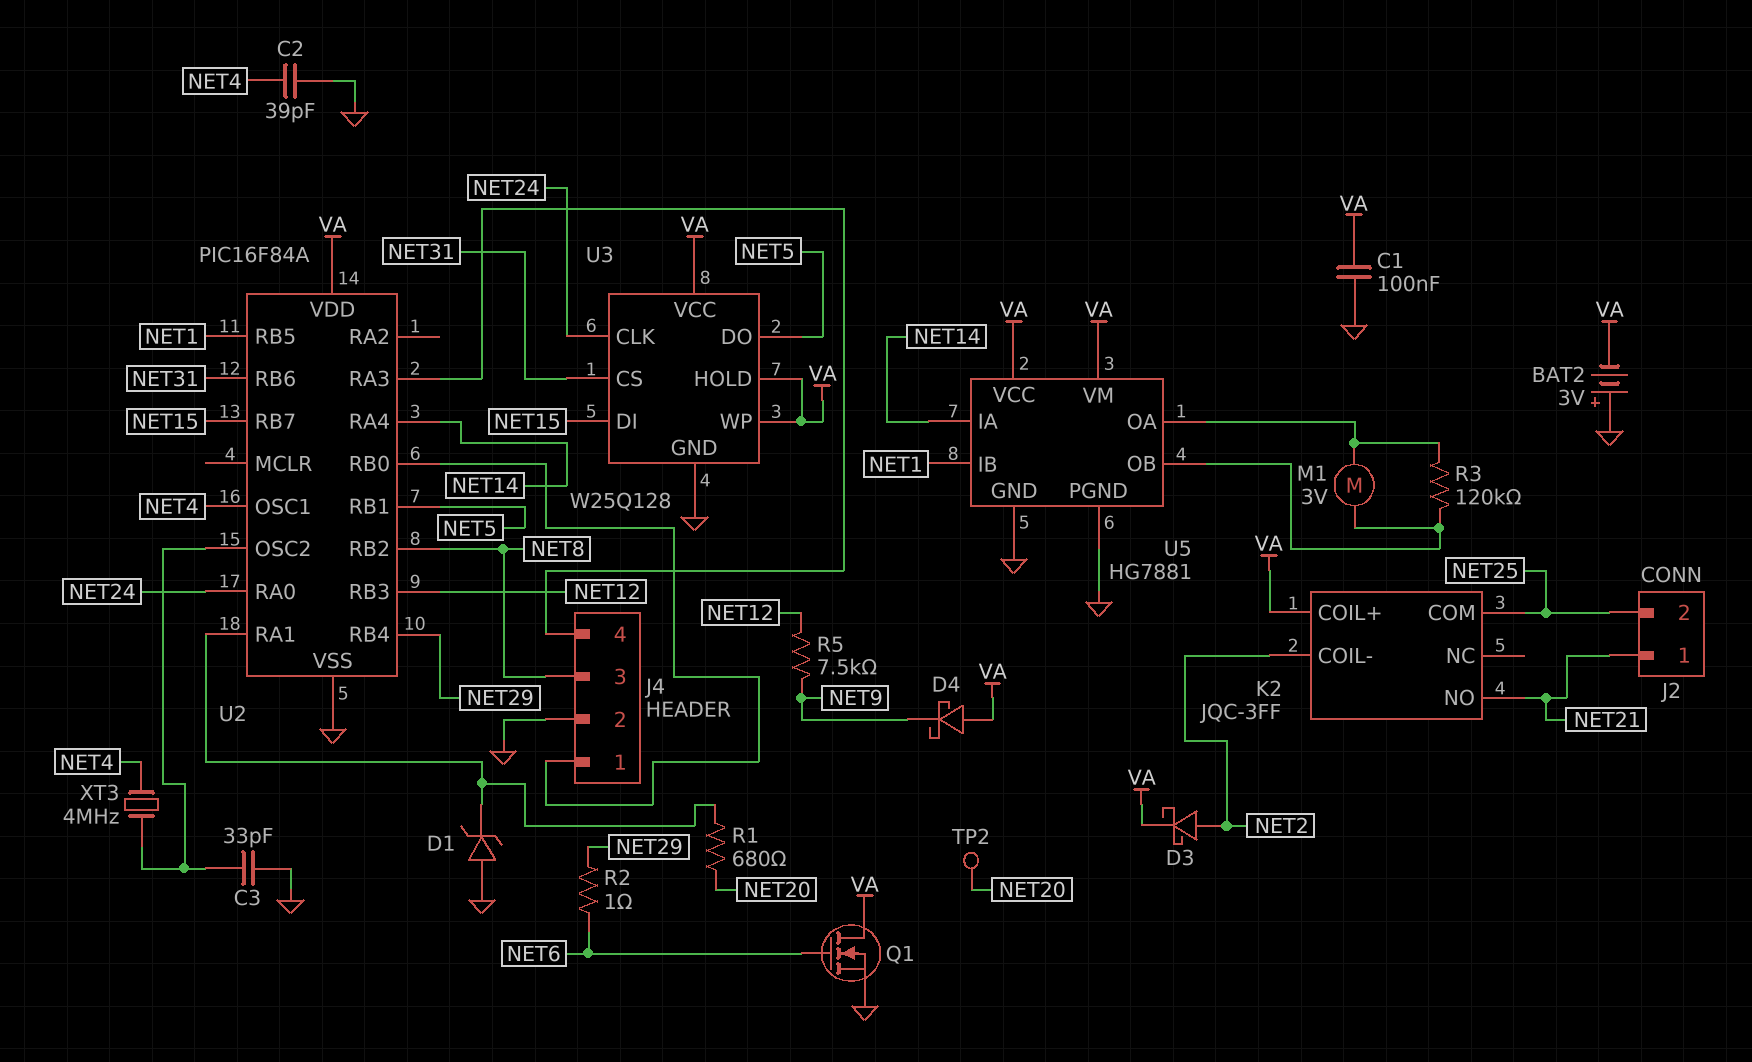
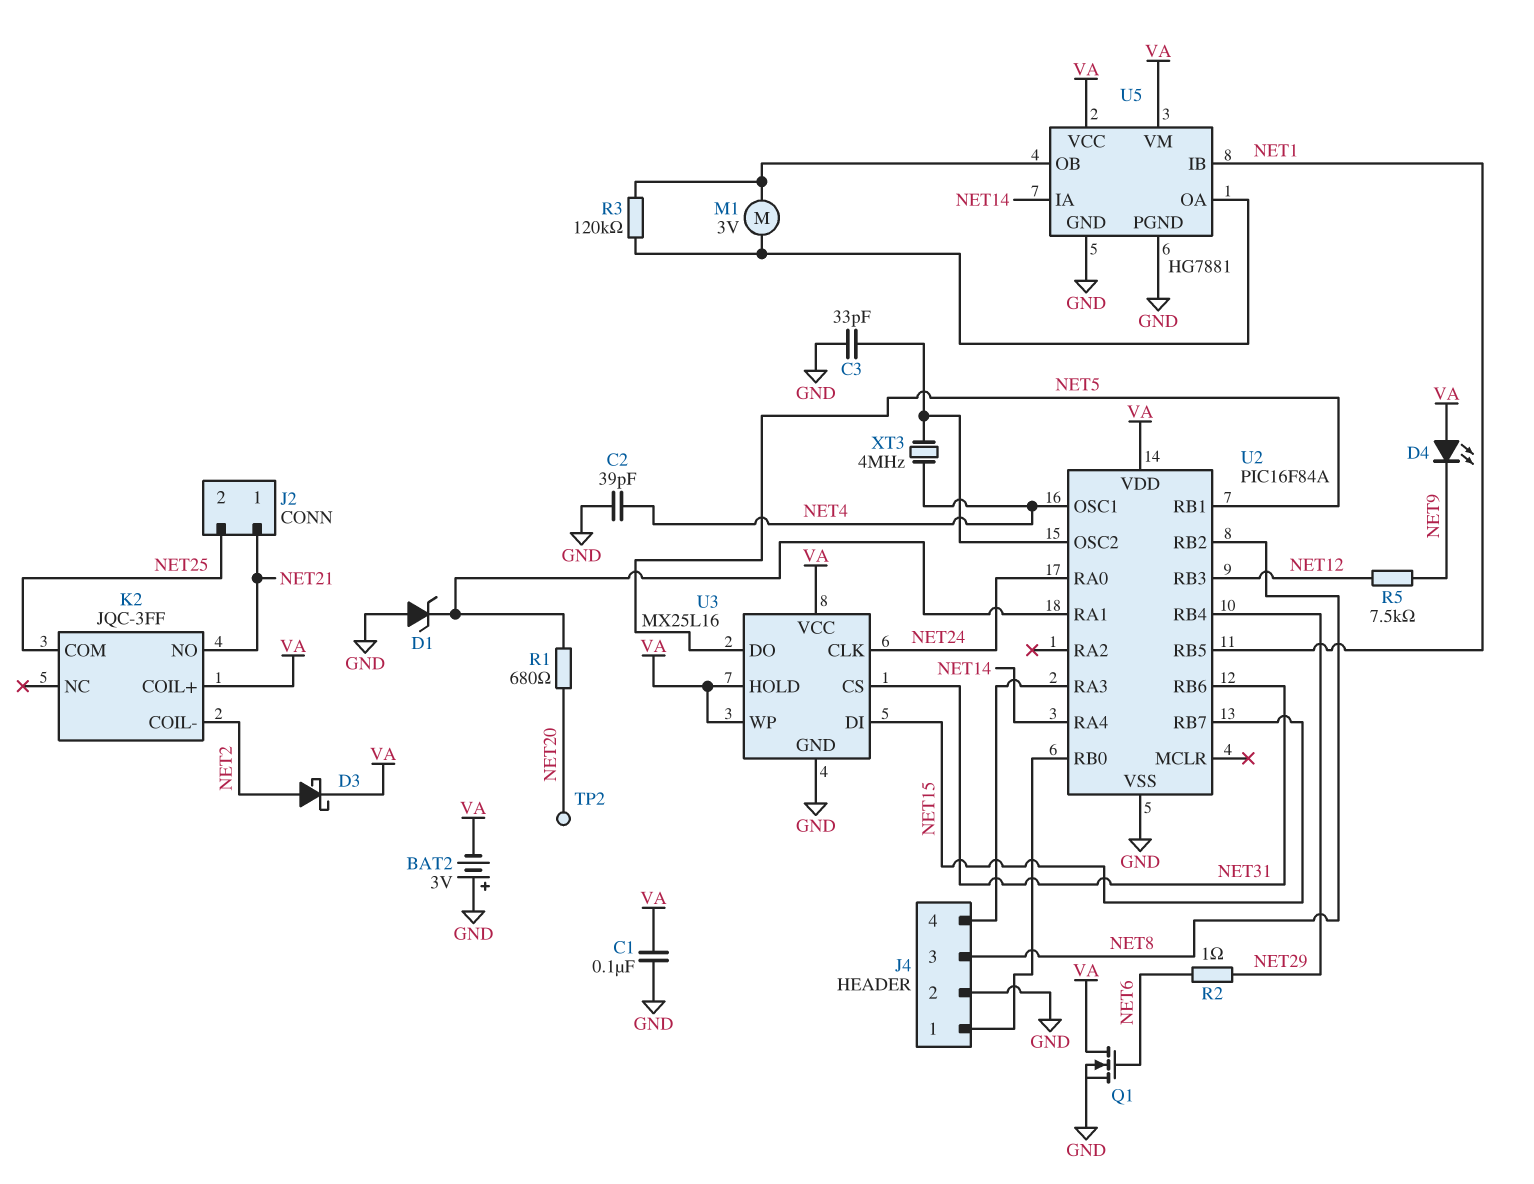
D4: schottky (A VA, K NET9) -> LED (A VA, K NET9)
U3: W25Q128 -> MX25L16

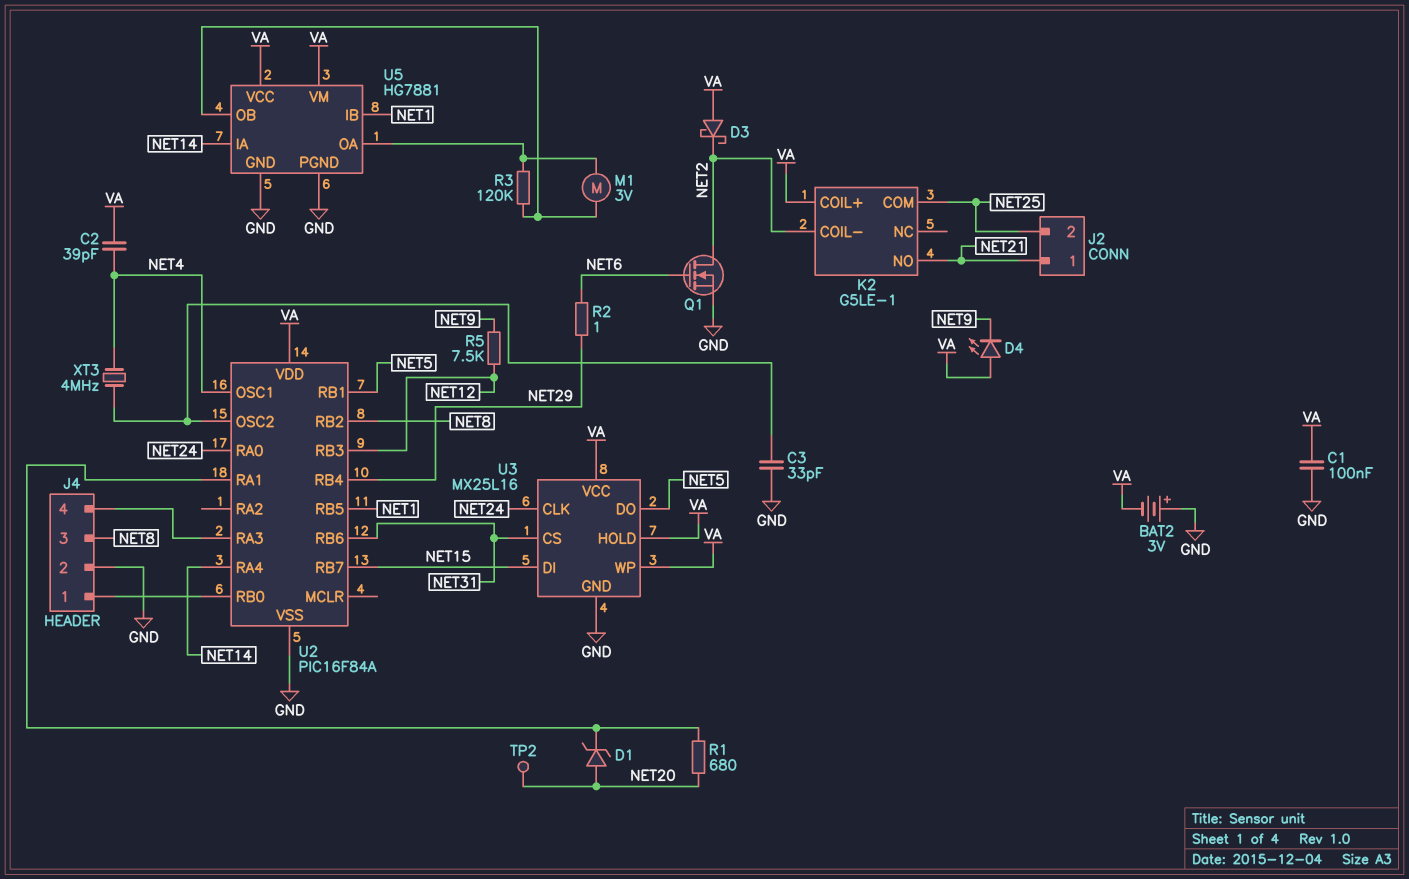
C2: 39pF (GND, NET4) -> 39pF (NET4, VA)
D1: zener (A GND, K U2/RA1) -> zener (A NET20, K U2/RA1)
D3: schottky (A NET2, K VA) -> schottky (A VA, K NET2)
K2: JQC-3FF -> G5LE-1
Q1: NMOS (G NET6, D VA, S GND) -> NMOS (G NET6, D NET2, S GND)

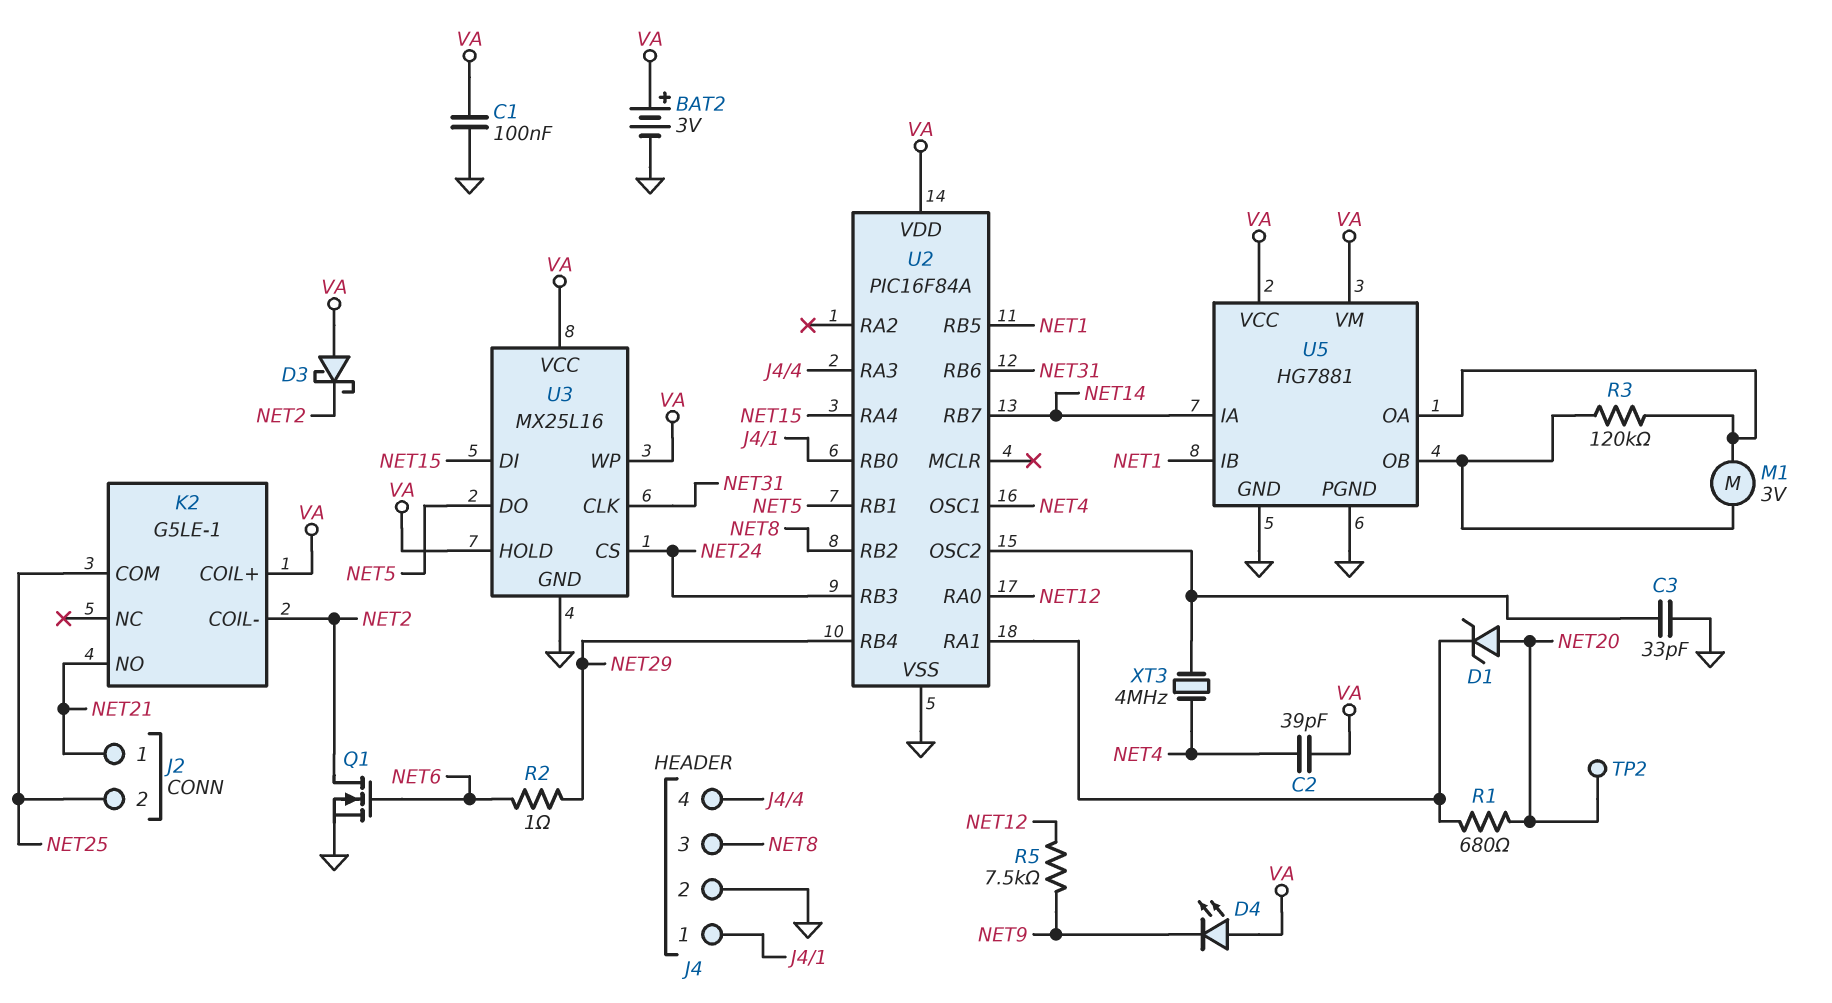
BAT2: 3V (plus GND, minus VA) -> 3V (plus VA, minus GND)
U2 pin RA0: NET24 -> NET12
U2 pin RA4: NET14 -> NET15
U2 pin RB3: NET12 -> NET24
U2 pin RB7: NET15 -> NET14
U3 pin CLK: NET24 -> NET31
U3 pin CS: NET31 -> NET24

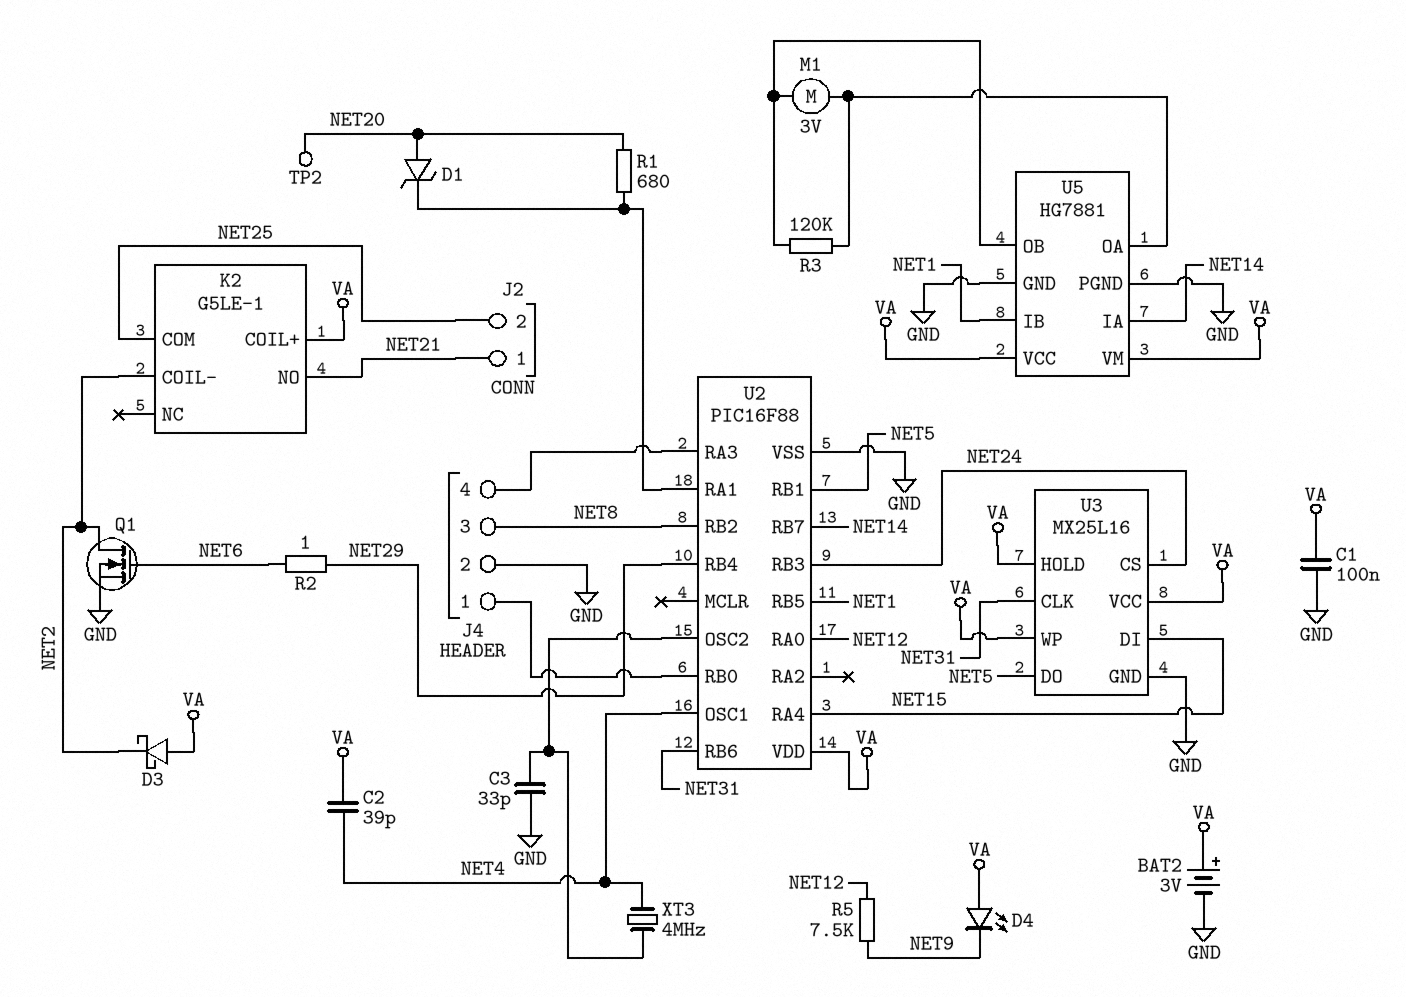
U2: PIC16F84A -> PIC16F88

